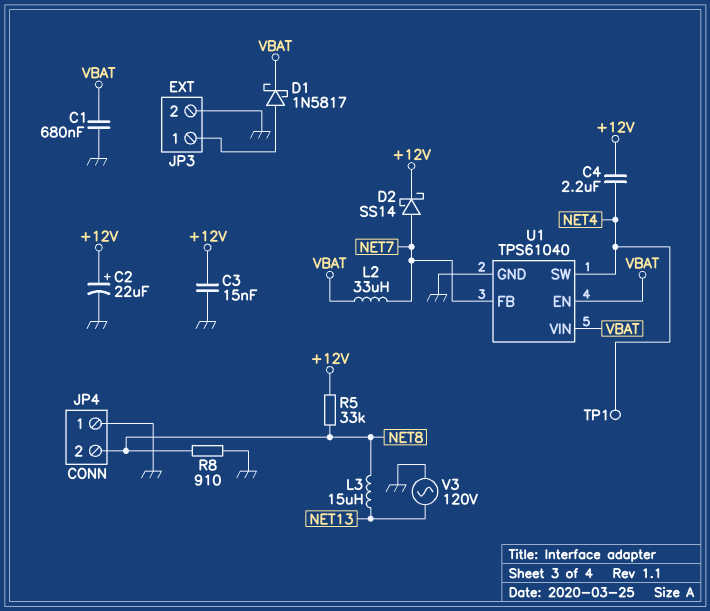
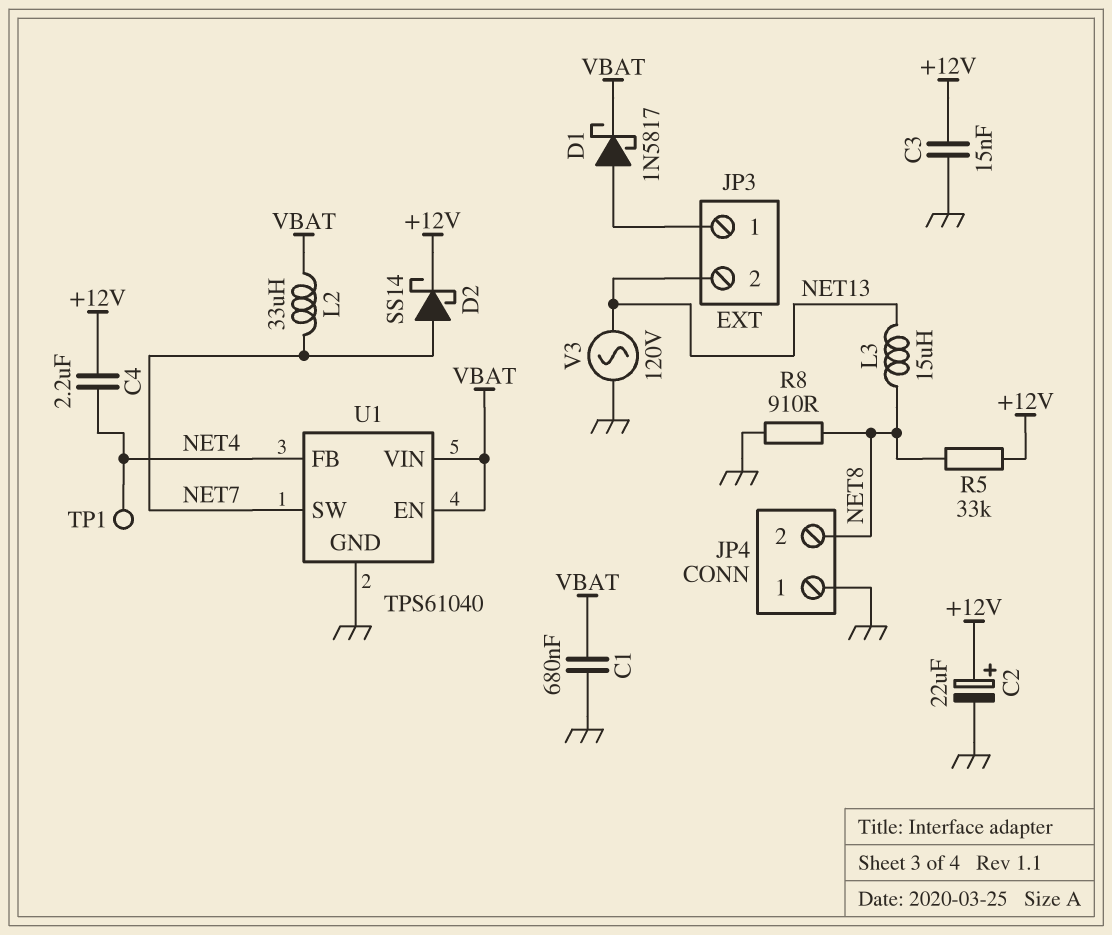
JP3 pin 2: GND -> NET13
U1 pin FB: NET7 -> NET4
U1 pin SW: NET4 -> NET7

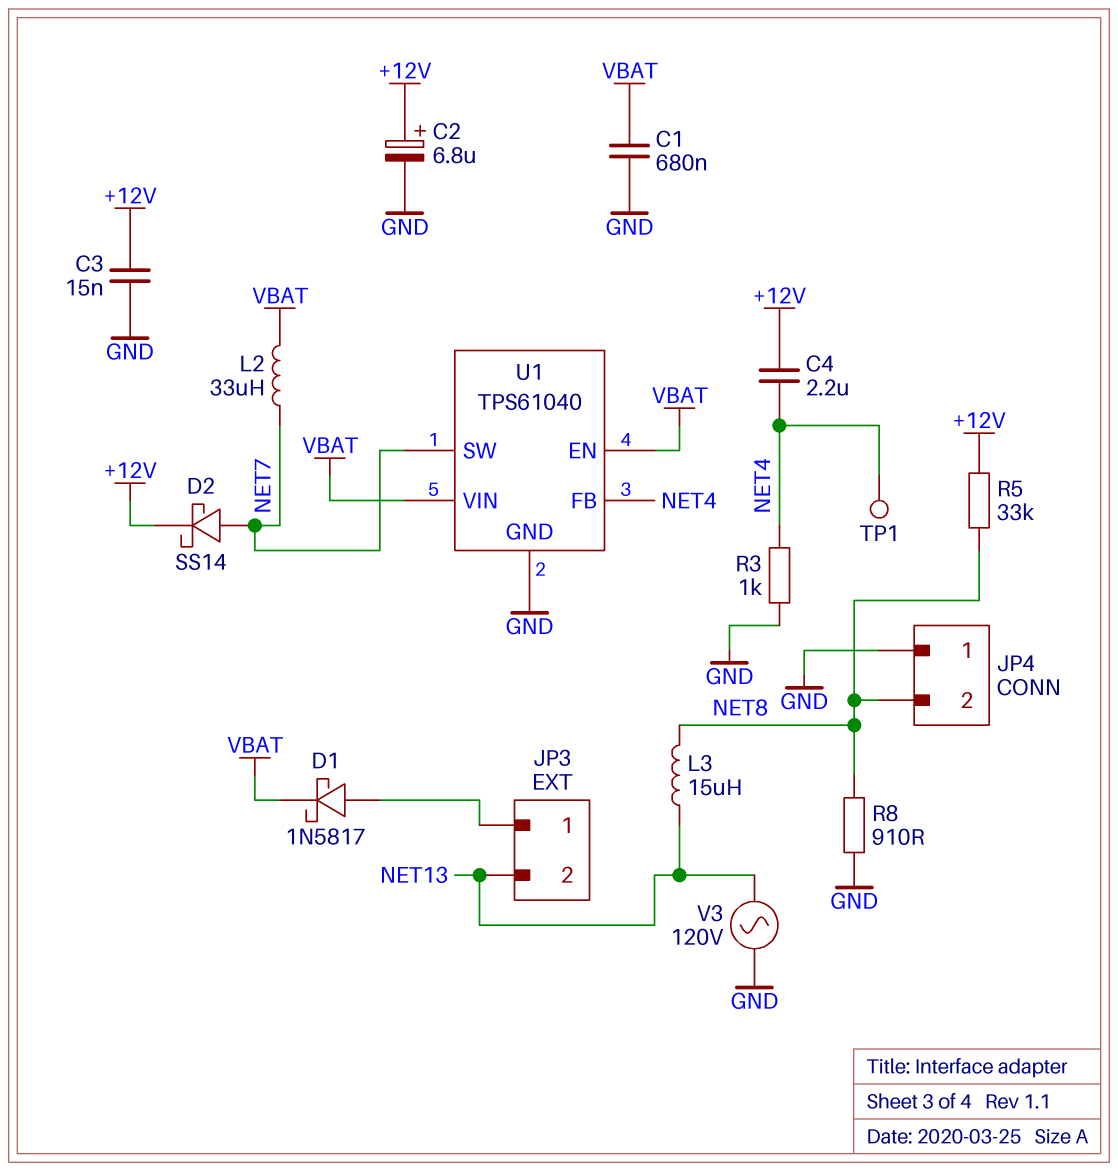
C2: 22uF (plus +12V, minus GND) -> 6.8uF (plus +12V, minus GND)
R3: none -> 1k (GND, NET4)

